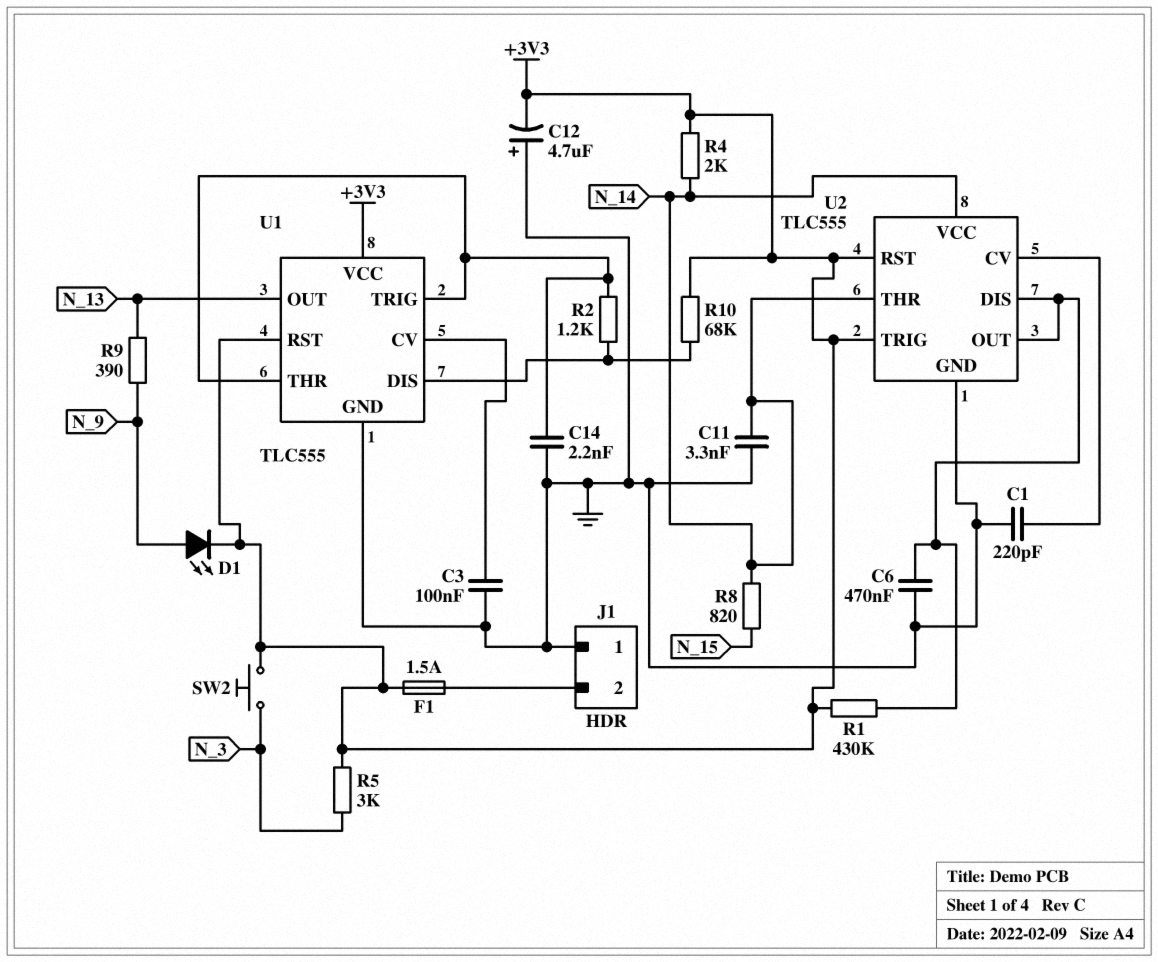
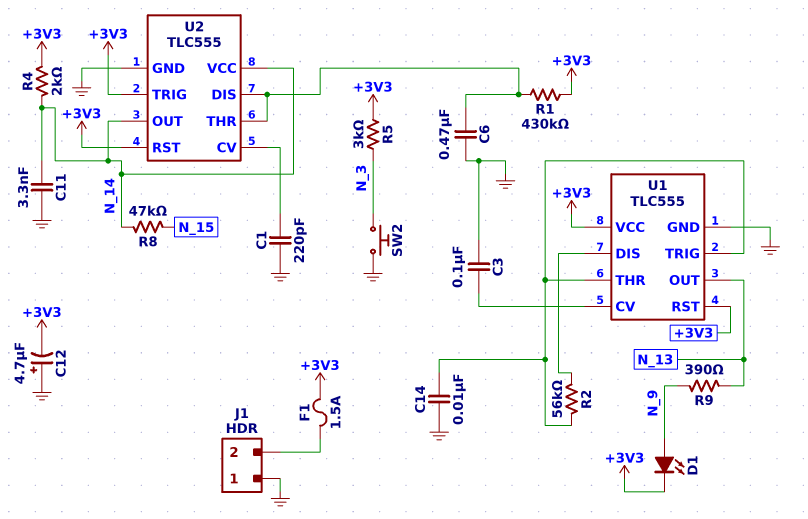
C14: 2.2nF (GND, U1/THR) -> 10nF (GND, U1/THR)
R2: 1.2k (U1/DIS, U1/THR) -> 56k (U1/DIS, U1/THR)
R8: 820 (N_14, N_15) -> 47k (N_14, N_15)
R10: 68k (+3V3, U1/DIS) -> none
SW2: button (+3V3, N_3) -> button (GND, N_3)
U2 pin OUT: U2/DIS -> N_14
U2 pin THR: N_14 -> U2/DIS

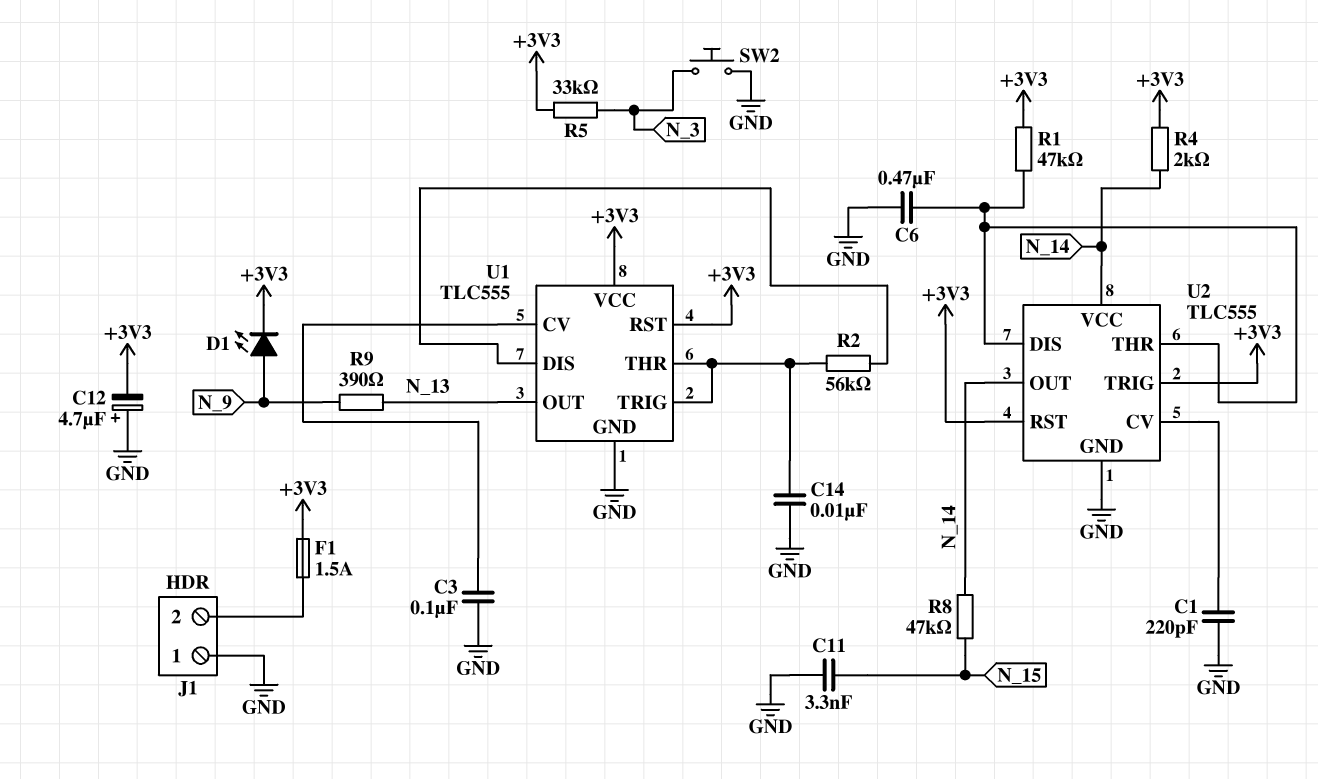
C11: 3.3nF (GND, N_14) -> 3.3nF (GND, N_15)
R1: 430k (+3V3, U2/DIS) -> 47k (+3V3, U2/DIS)
R5: 3k (+3V3, N_3) -> 33k (+3V3, N_3)

